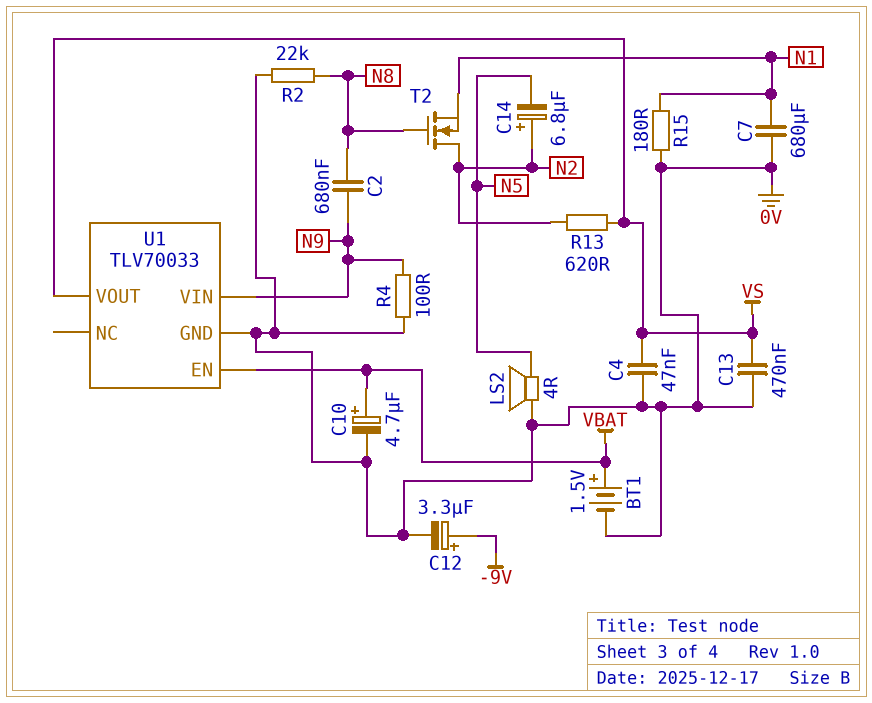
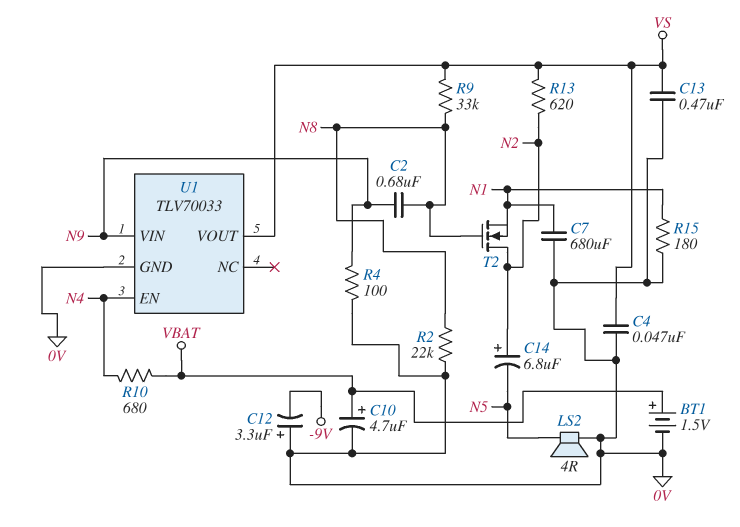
C12: 3.3uF (plus -9V, minus 0V) -> 3.3uF (plus 0V, minus -9V)
R9: none -> 33k (N8, VS)
R10: none -> 680 (N4, VBAT)
U1 pin EN: VBAT -> N4

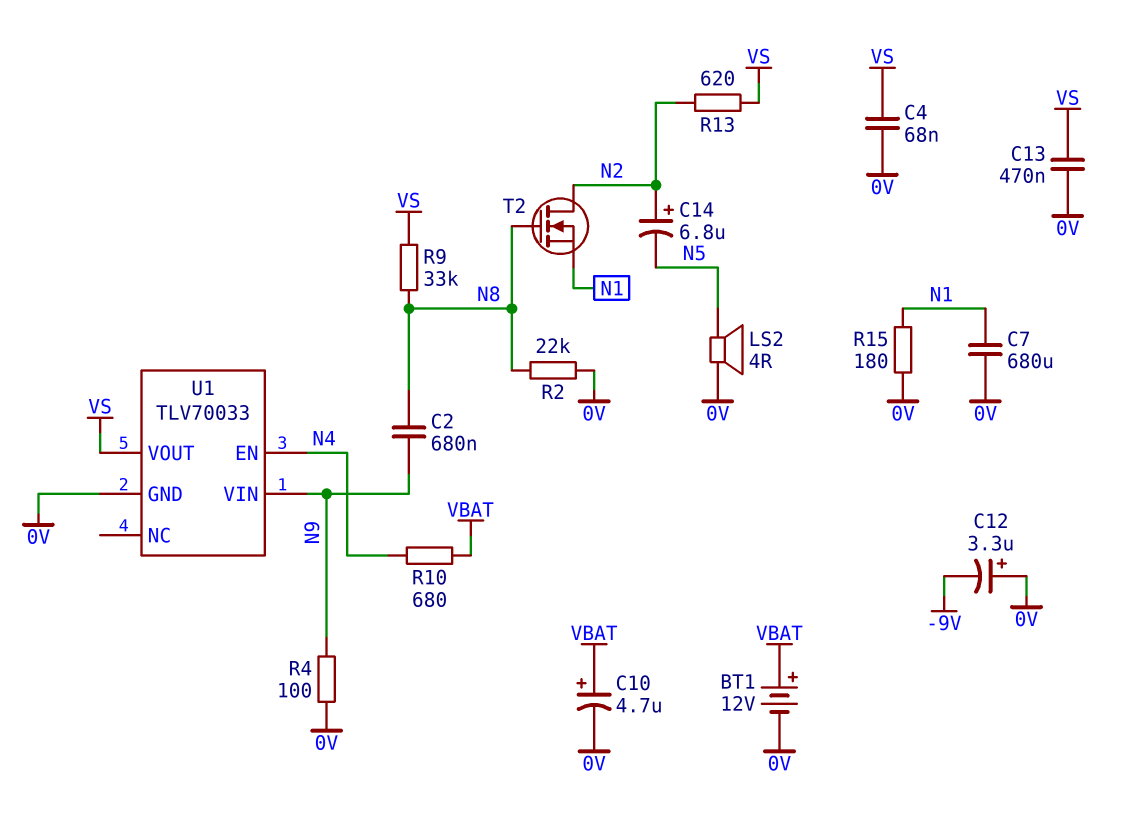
BT1: 1.5V (plus VBAT, minus 0V) -> 12V (plus VBAT, minus 0V)
C4: 47nF (0V, VS) -> 68nF (0V, VS)

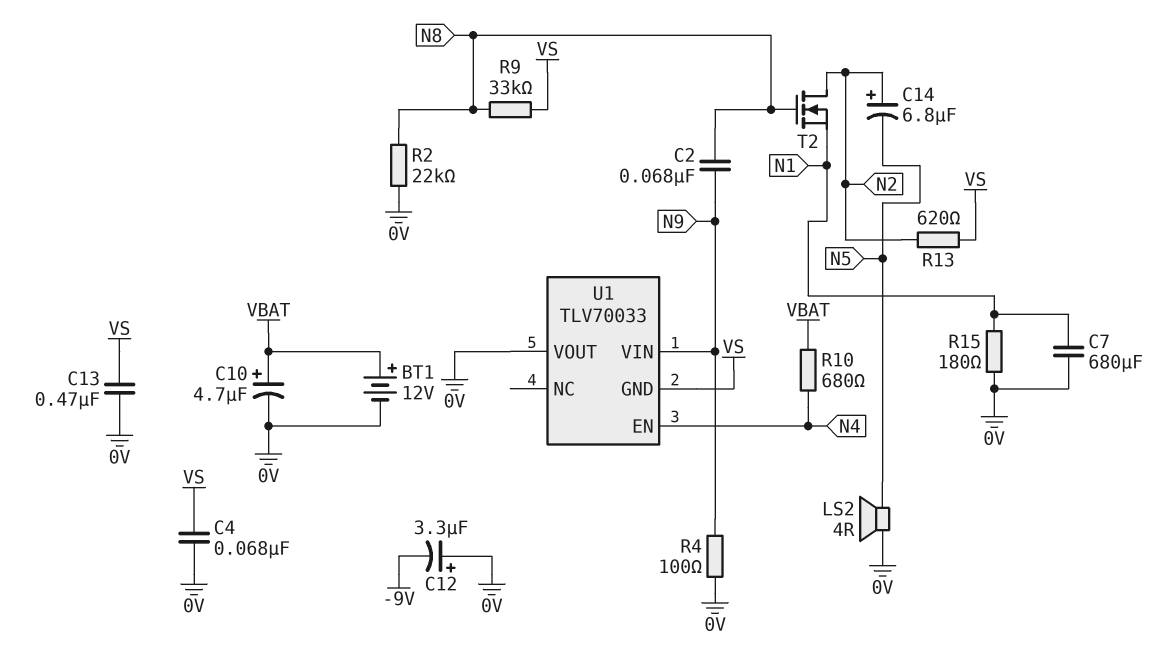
C2: 680nF (N8, N9) -> 68nF (N8, N9)
U1 pin GND: 0V -> VS
U1 pin VOUT: VS -> 0V

